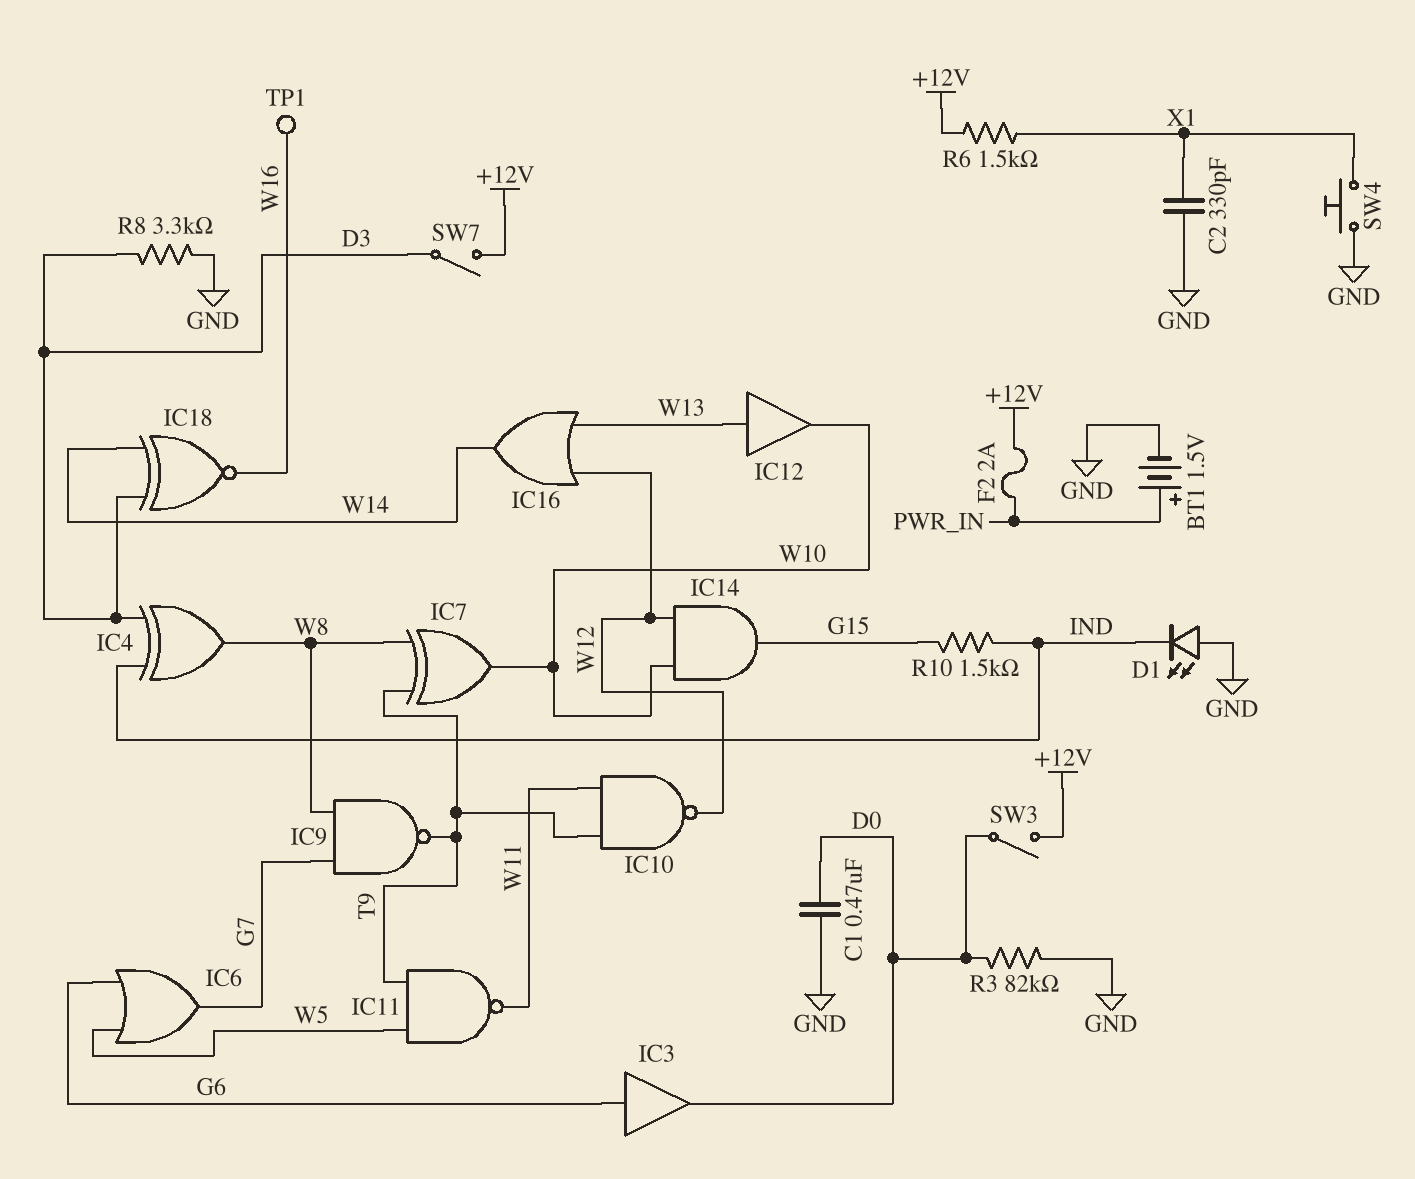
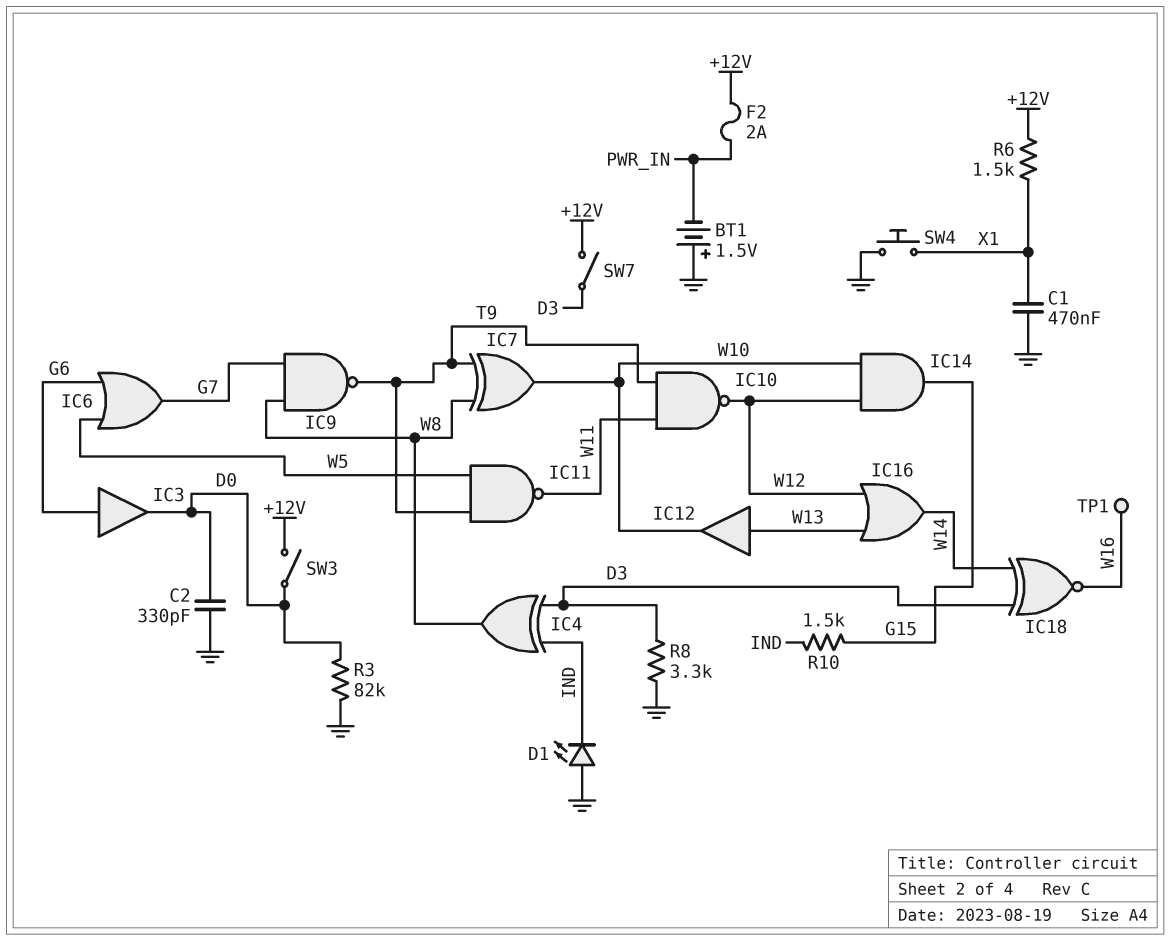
BT1: 1.5V (plus PWR_IN, minus GND) -> 1.5V (plus GND, minus PWR_IN)
C1: 470nF (D0, GND) -> 470nF (GND, X1)
C2: 330pF (GND, X1) -> 330pF (D0, GND)

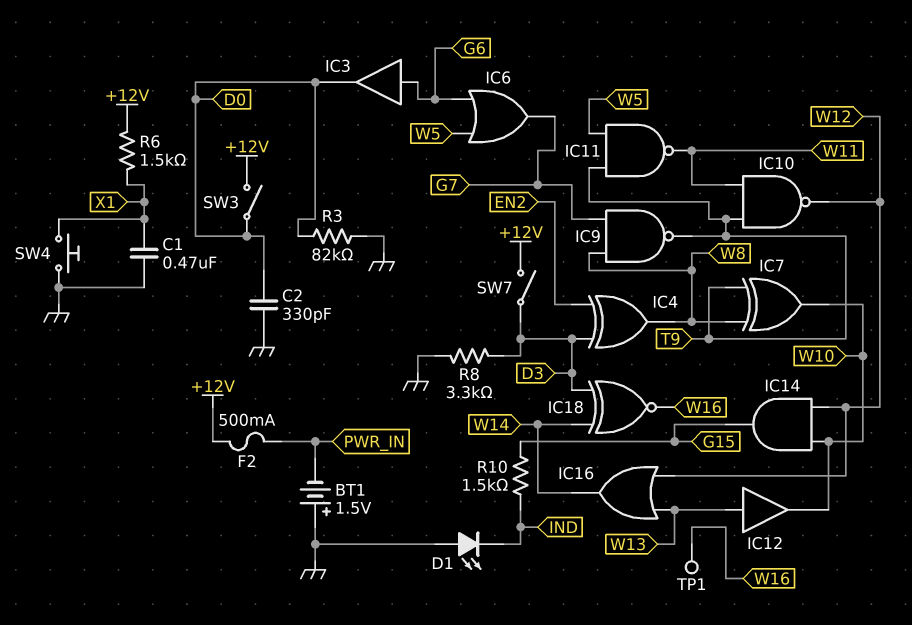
F2: 2A (+12V, PWR_IN) -> 500mA (+12V, PWR_IN)
IC4: XOR (in D3, in IND, out W8) -> XOR (in D3, in EN2, out W8)

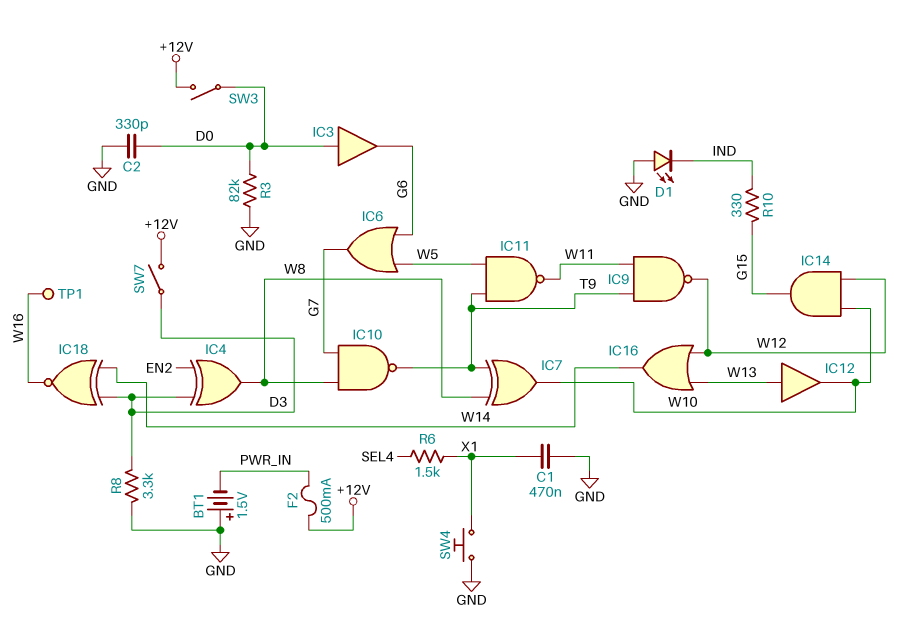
IC3: buffer (in G6, out D0) -> buffer (in D0, out G6)
IC9: NAND (in G7, in W8, out T9) -> NAND (in T9, in W11, out W12)
IC10: NAND (in T9, in W11, out W12) -> NAND (in G7, in W8, out T9)
R6: 1.5k (+12V, X1) -> 1.5k (SEL4, X1)
R10: 1.5k (G15, IND) -> 330 (G15, IND)

